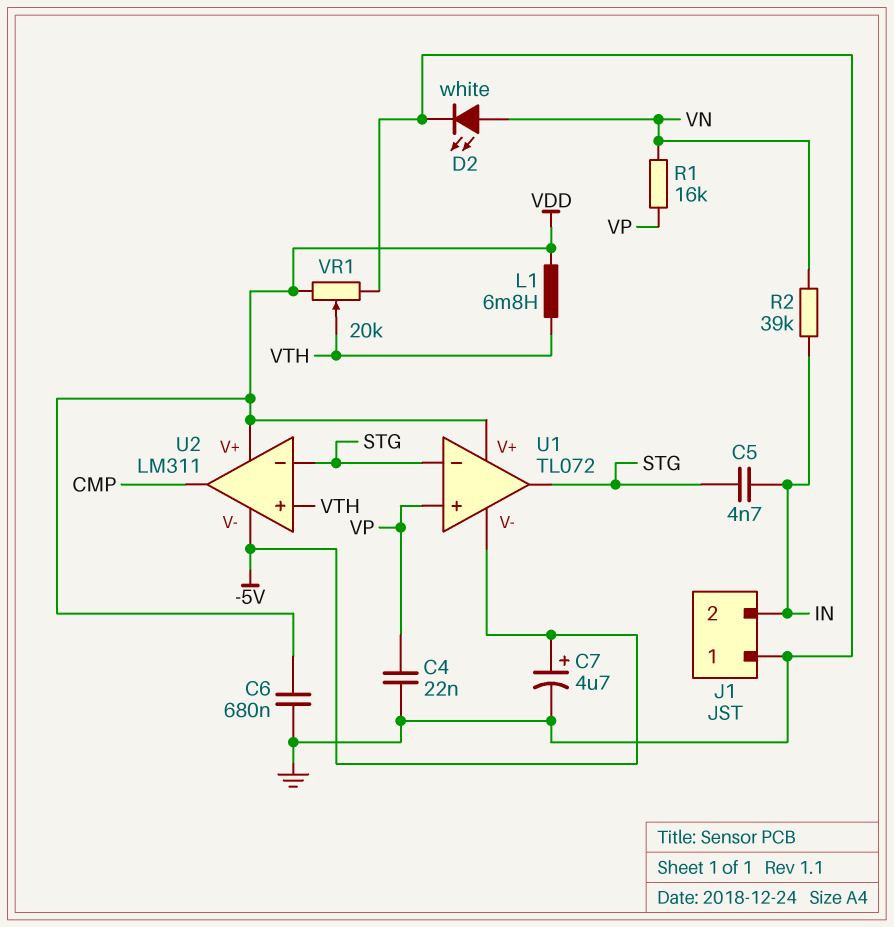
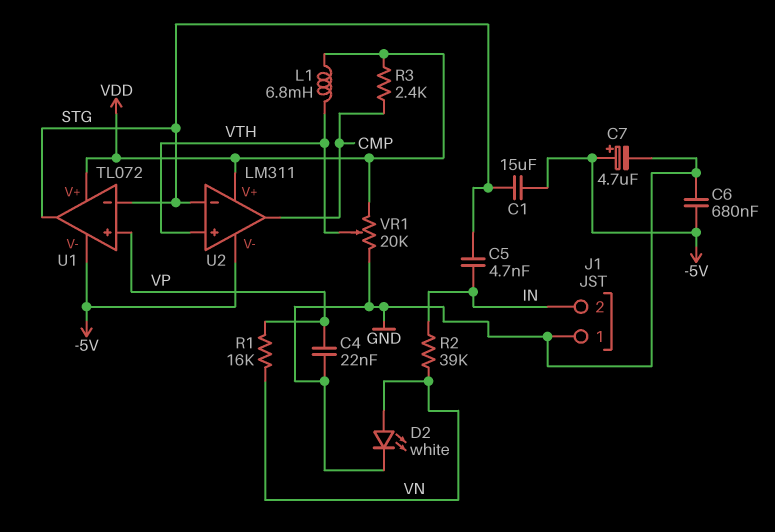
C1: none -> 15uF (-5V, STG)
C6: 680nF (GND, VDD) -> 680nF (-5V, GND)
R3: none -> 2.4k (CMP, VDD)

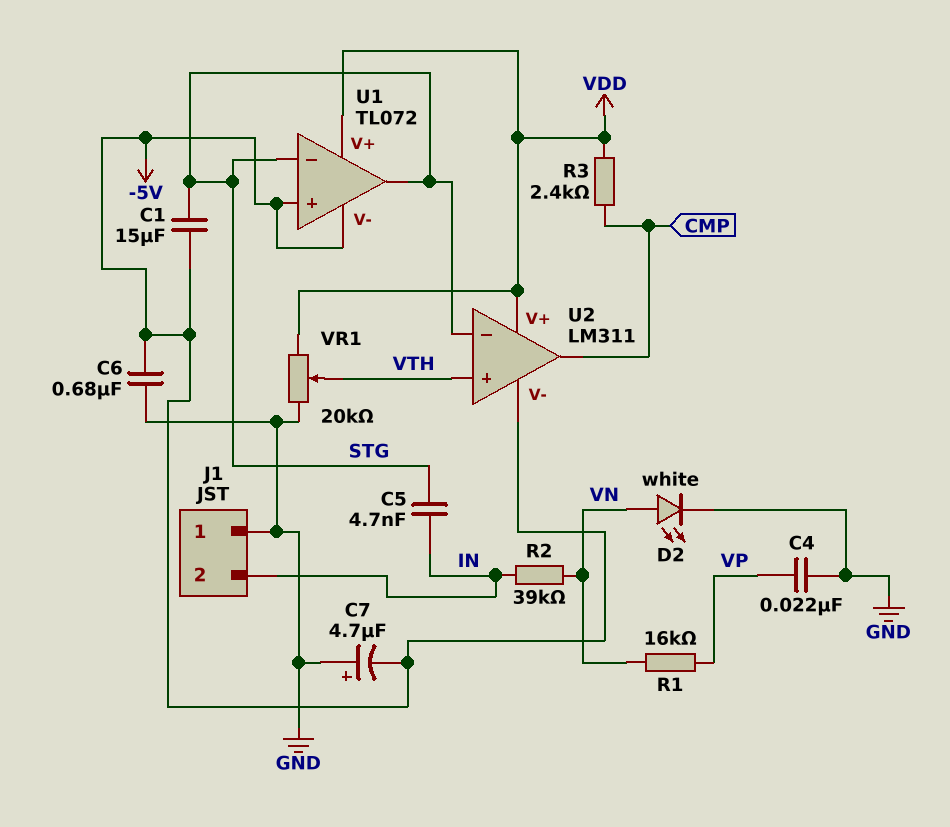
C7: 4.7uF (plus -5V, minus GND) -> 4.7uF (plus GND, minus -5V)
L1: 6.8mH (VDD, VTH) -> none
U1 pin in+: VP -> -5V

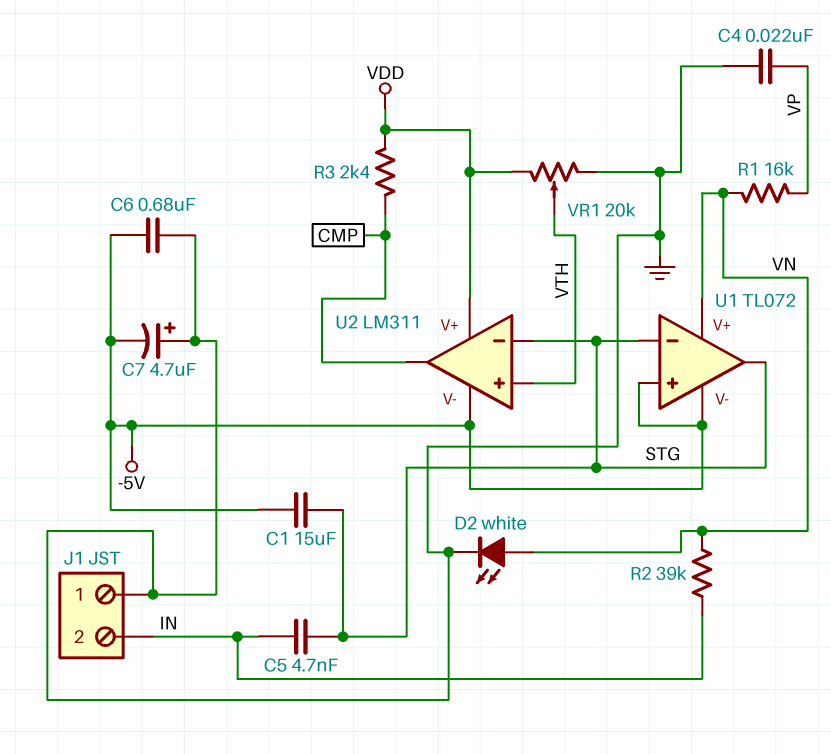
U1 pin V+: VDD -> VN

